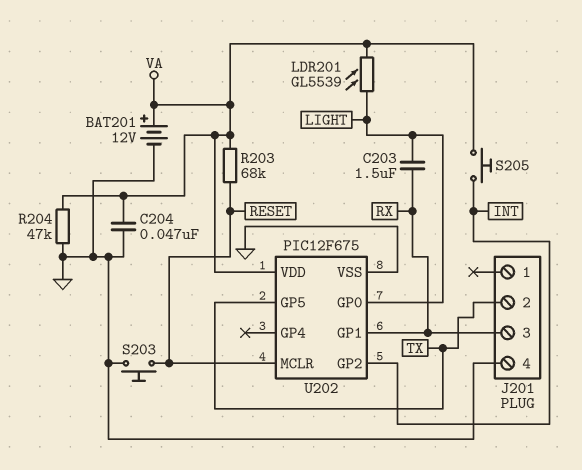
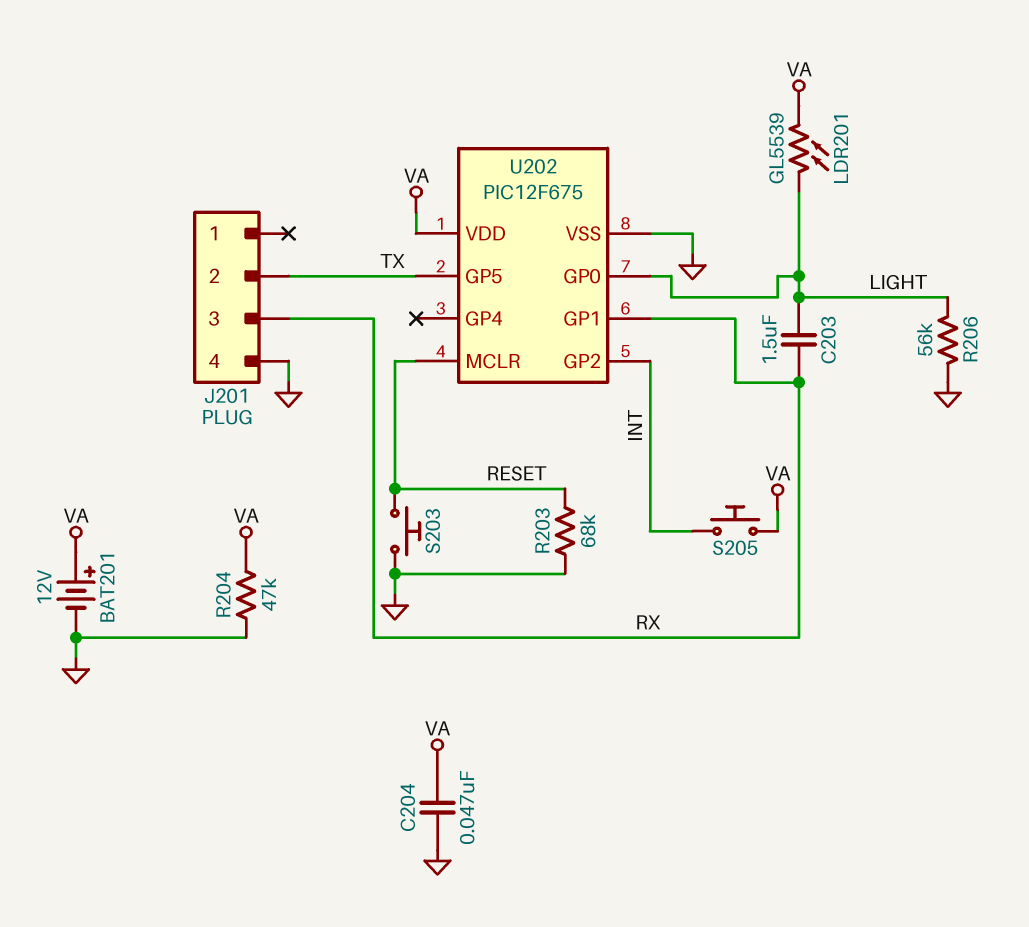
R203: 68k (RESET, VA) -> 68k (GND, RESET)
R206: none -> 56k (GND, LIGHT)

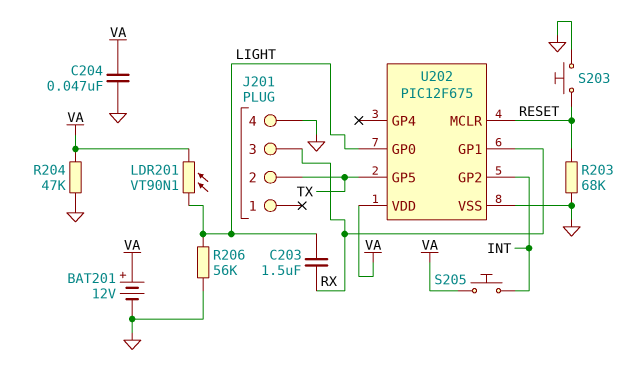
LDR201: GL5539 (LIGHT, VA) -> VT90N1 (LIGHT, VA)

